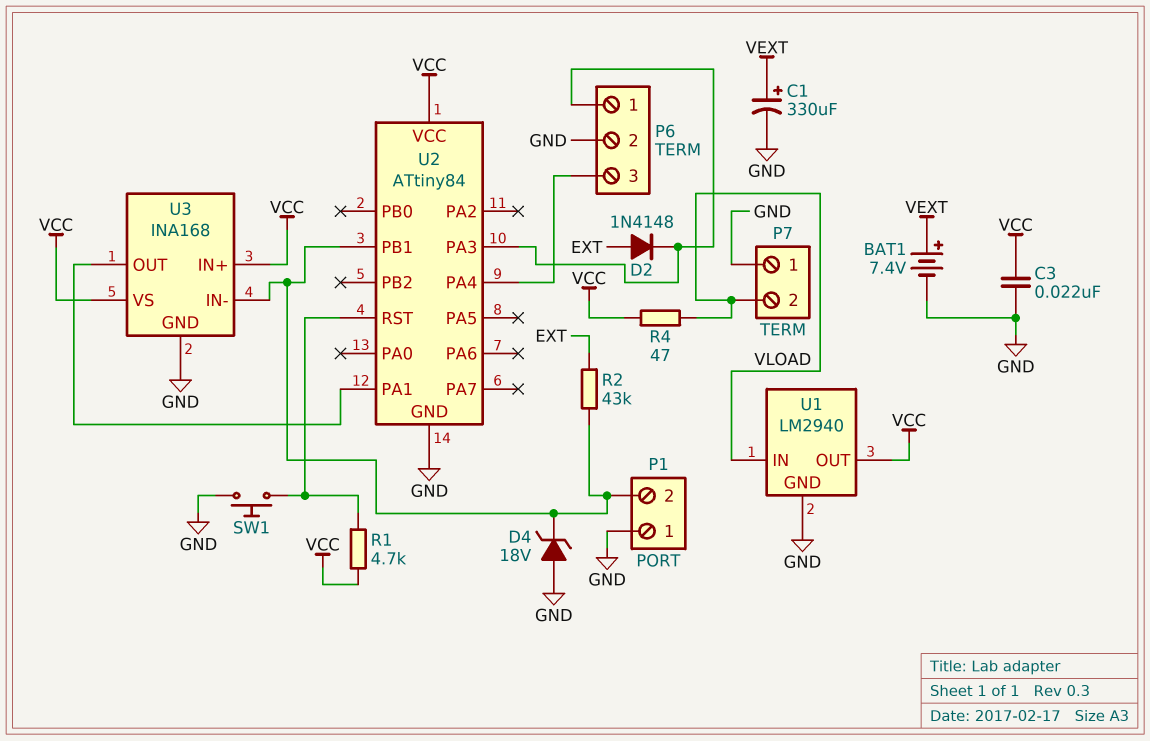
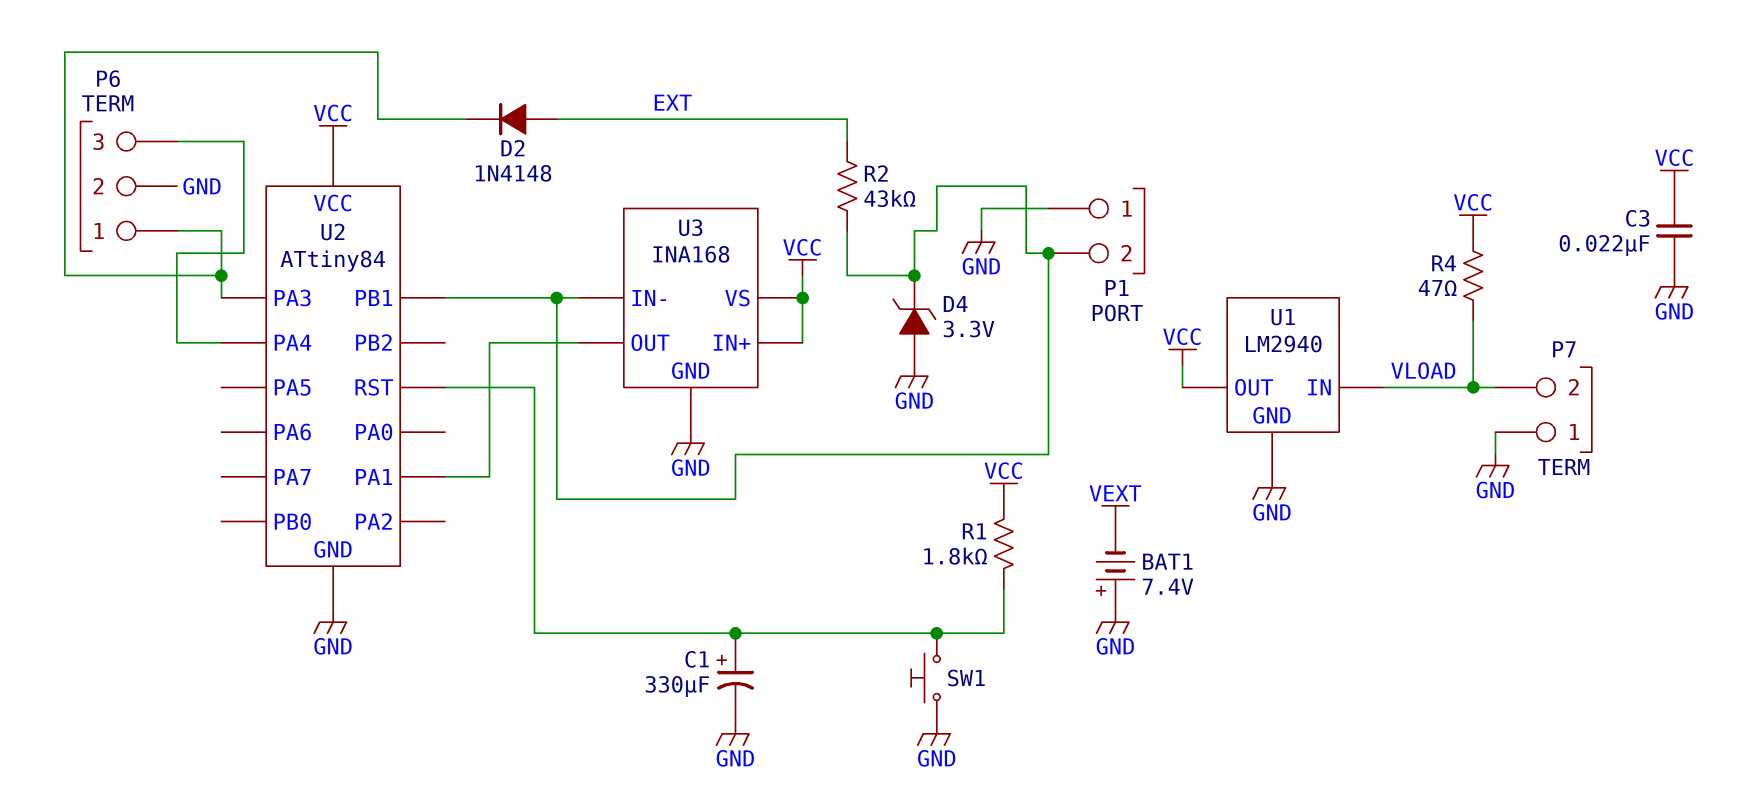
BAT1: 7.4V (plus VEXT, minus GND) -> 7.4V (plus GND, minus VEXT)
C1: 330uF (plus VEXT, minus GND) -> 330uF (plus U2/RST, minus GND)
D4: zener 18V (A GND, K P1/2) -> zener 3.3V (A GND, K P1/2)
R1: 4.7k (U2/RST, VCC) -> 1.8k (U2/RST, VCC)

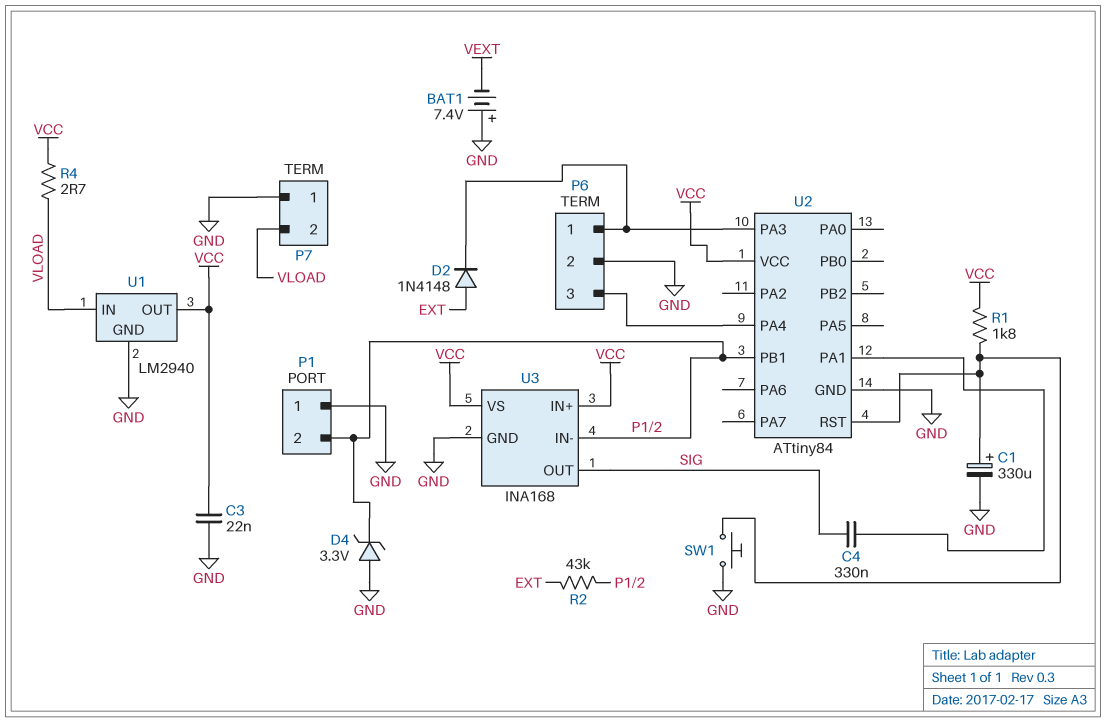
C4: none -> 330nF (SIG, U2/PA1)
R4: 47 (VCC, VLOAD) -> 2.7 (VCC, VLOAD)
U3 pin OUT: U2/PA1 -> SIG

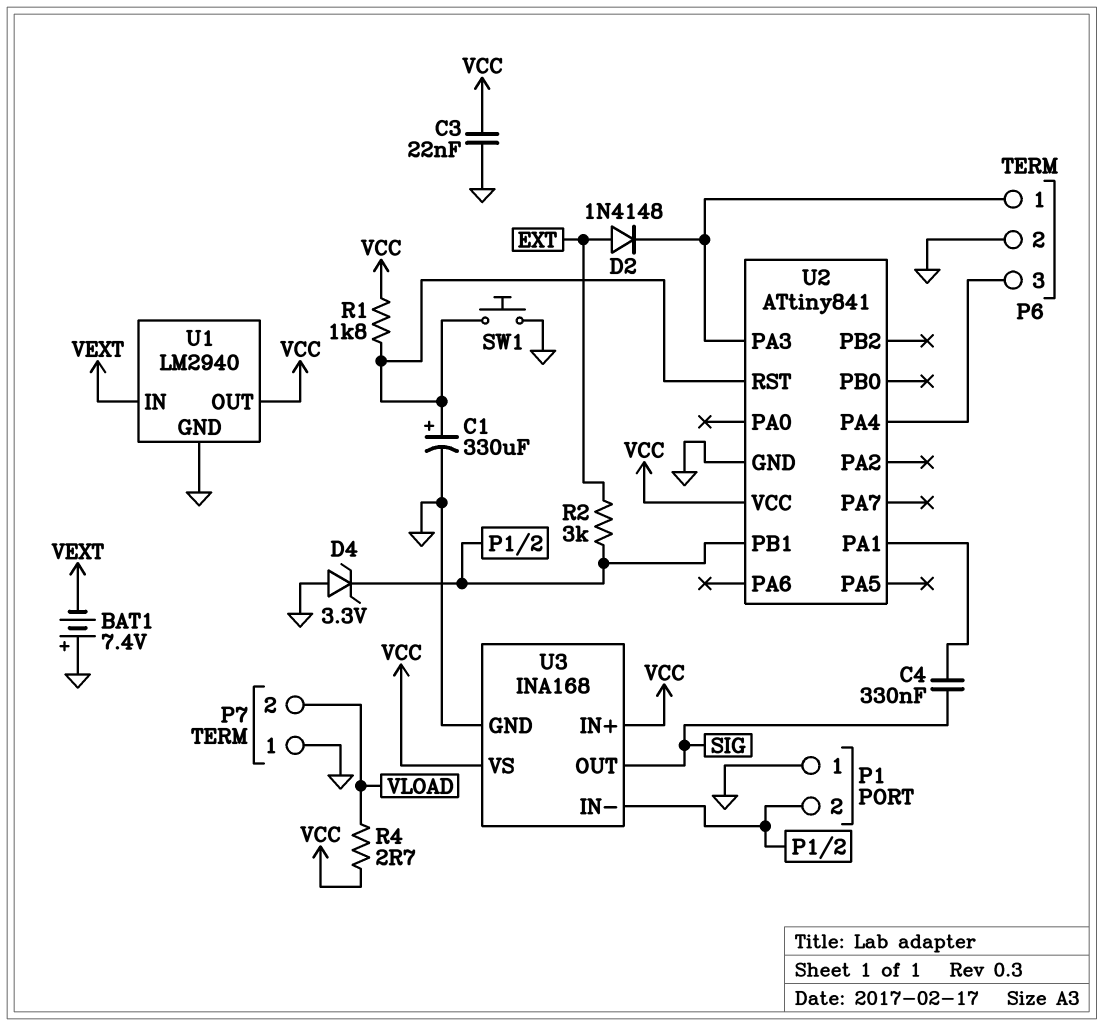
R2: 43k (EXT, P1/2) -> 3k (EXT, P1/2)
U1 pin IN: VLOAD -> VEXT
U2: ATtiny84 -> ATtiny841

